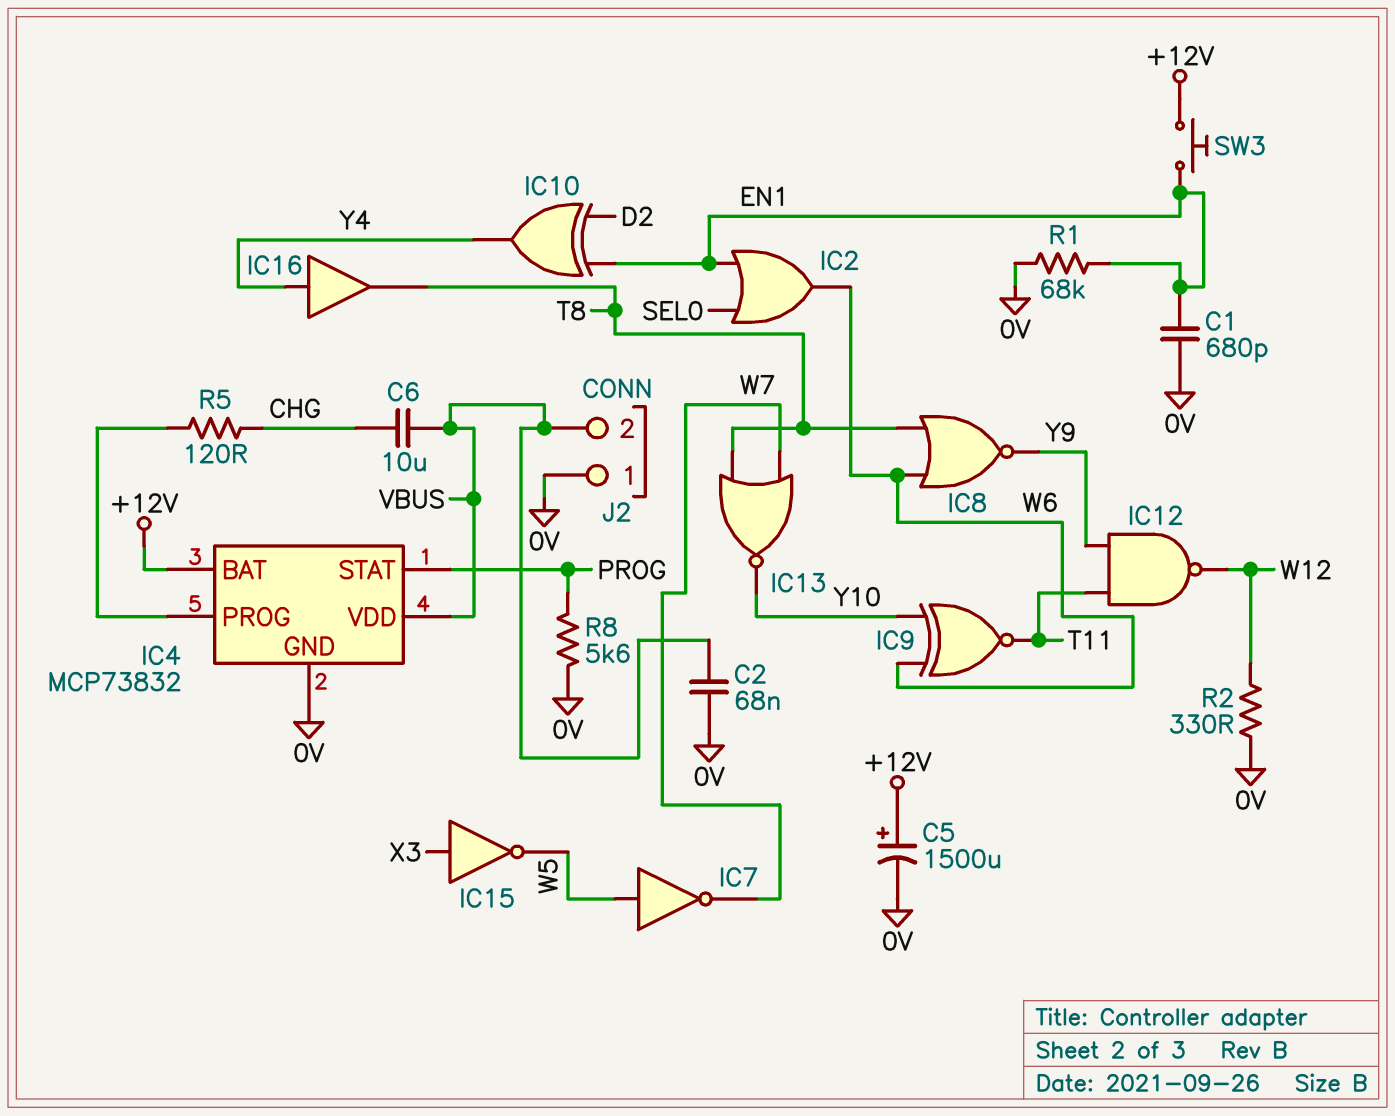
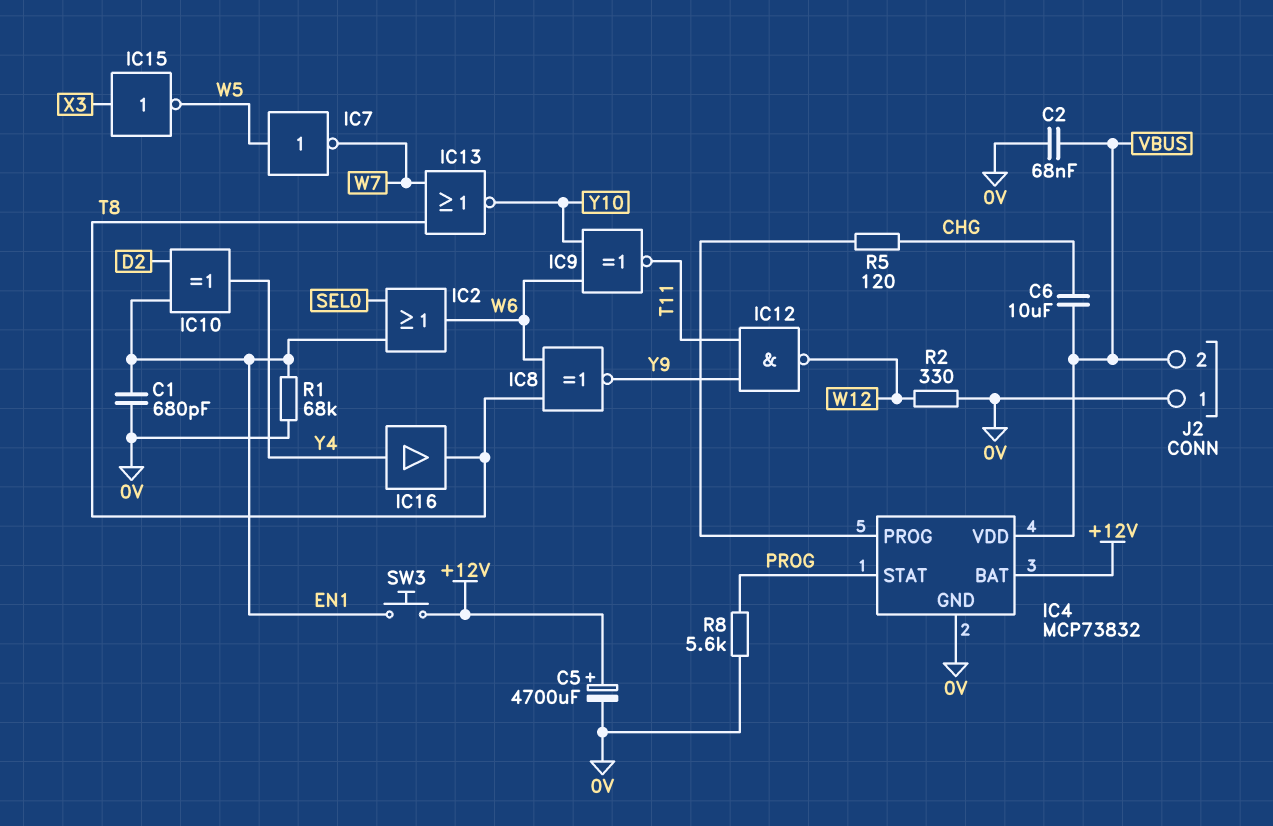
C5: 1500uF (plus +12V, minus 0V) -> 4700uF (plus +12V, minus 0V)
IC8: NOR (in T8, in W6, out Y9) -> XNOR (in T8, in W6, out Y9)

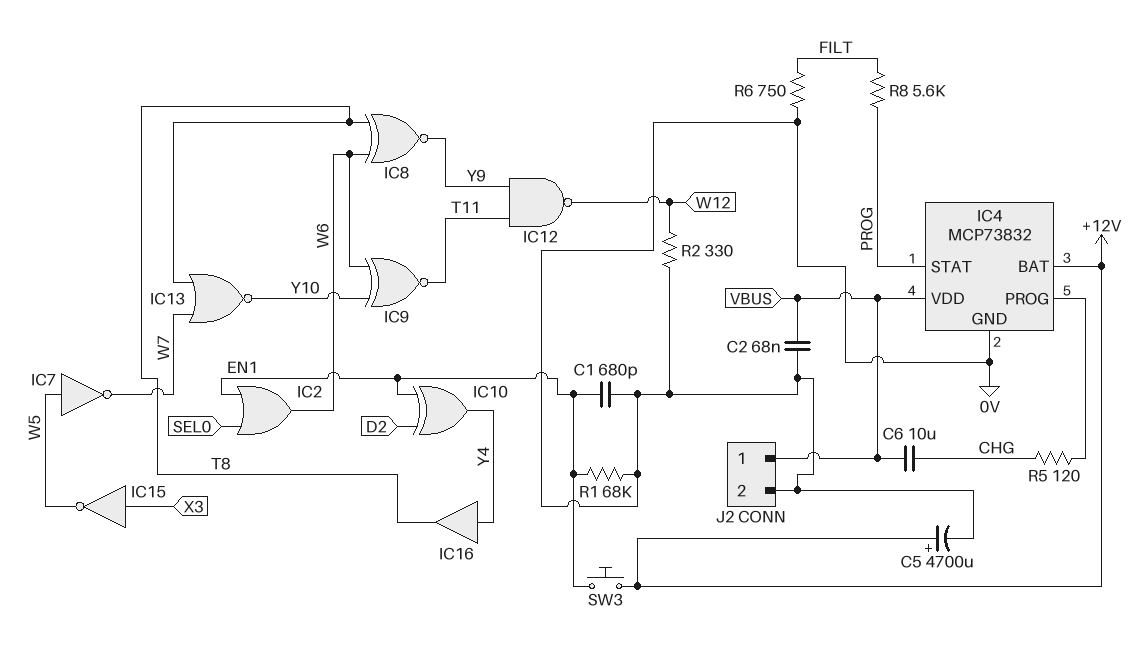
J2 pin 1: 0V -> VBUS
J2 pin 2: VBUS -> 0V
R6: none -> 750 (0V, FILT)
R8: 5.6k (0V, PROG) -> 5.6k (FILT, PROG)

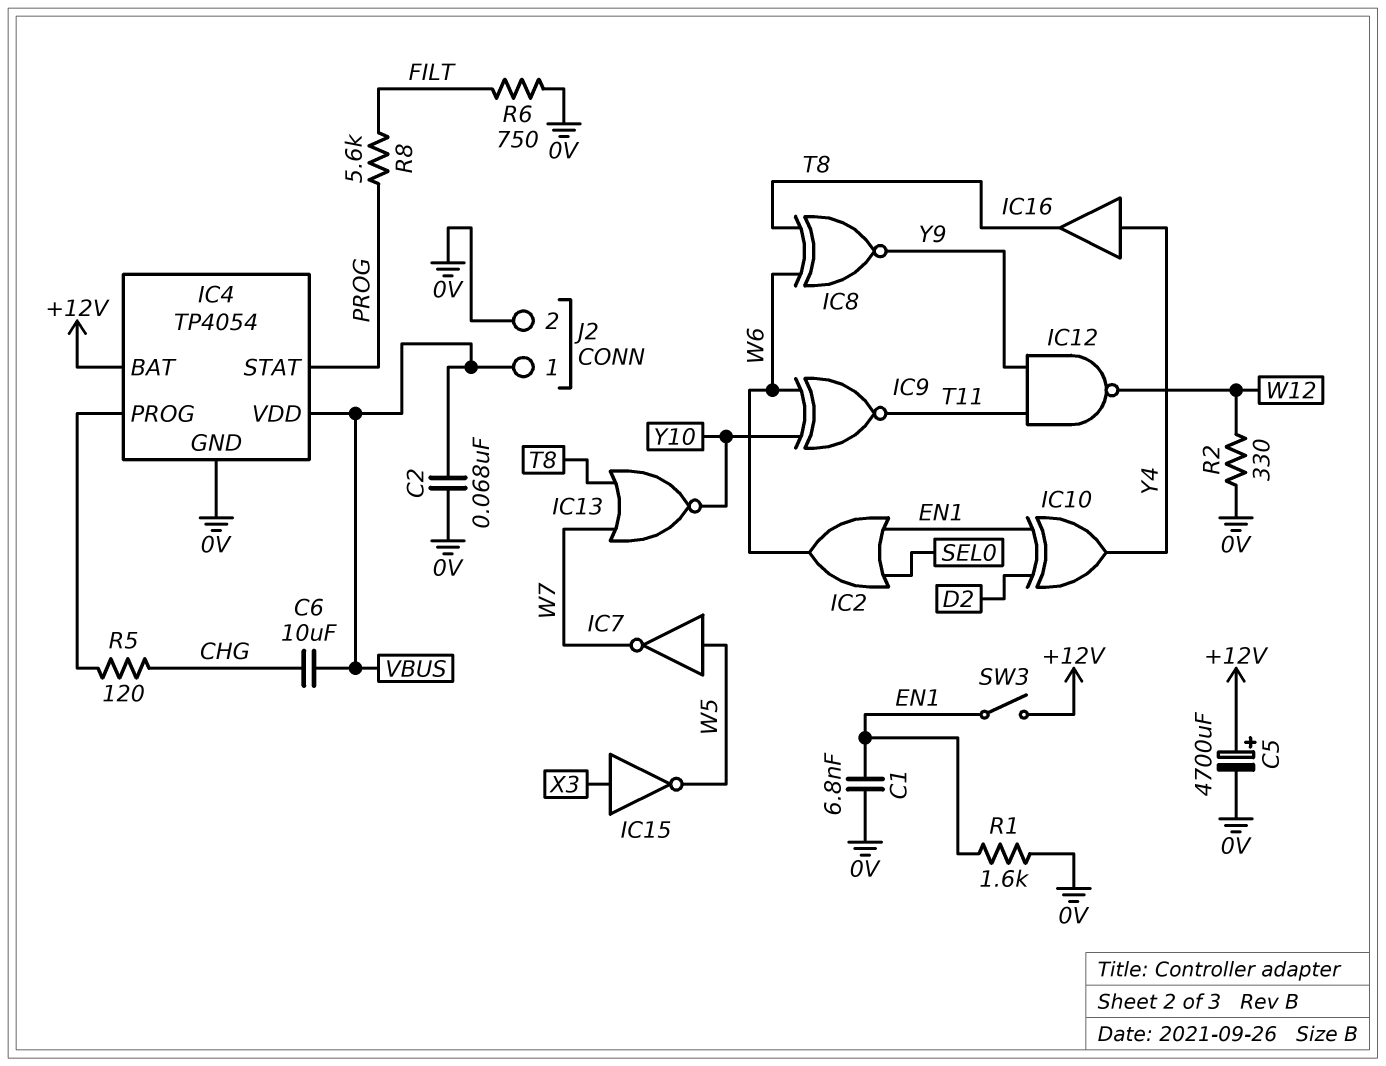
C1: 680pF (0V, EN1) -> 6.8nF (0V, EN1)
IC4: MCP73832 -> TP4054
R1: 68k (0V, EN1) -> 1.6k (0V, EN1)
SW3: button (+12V, EN1) -> switch (+12V, EN1)

